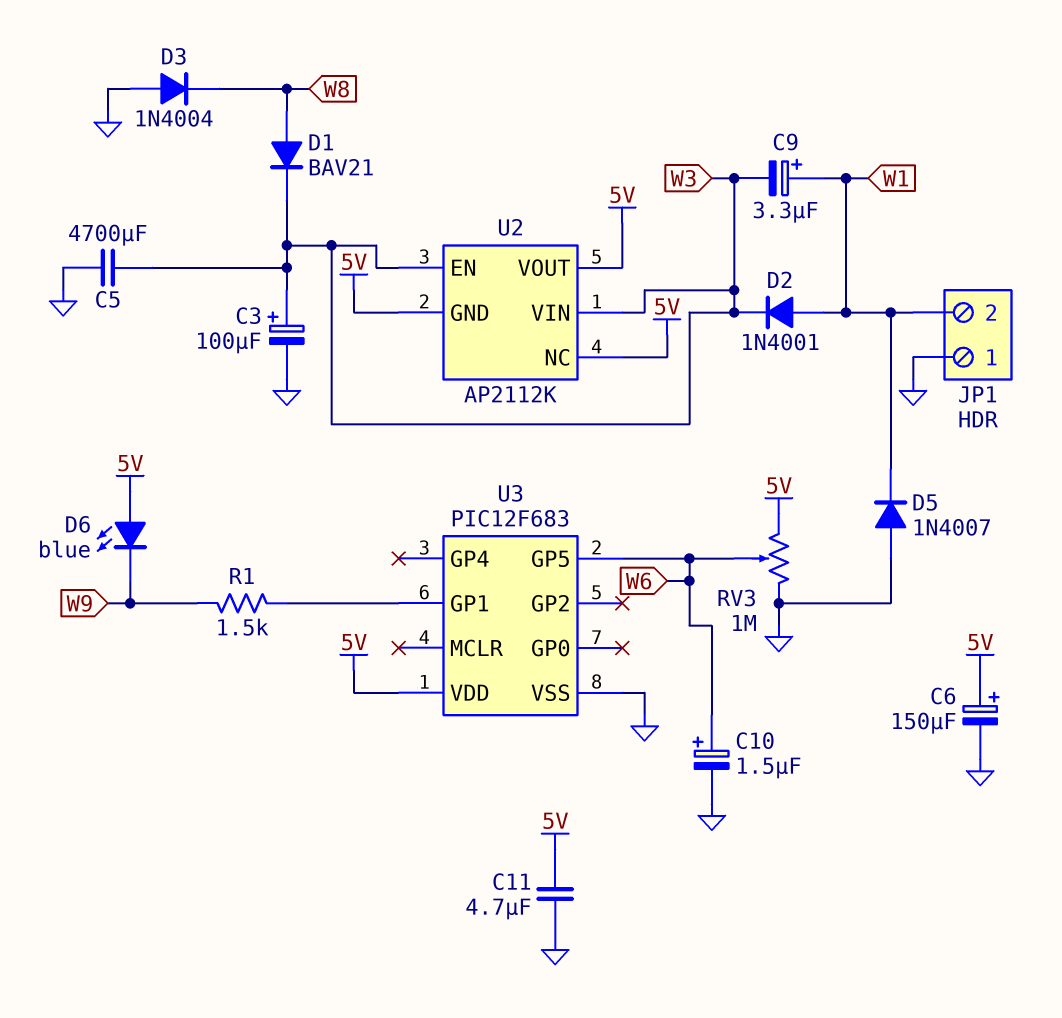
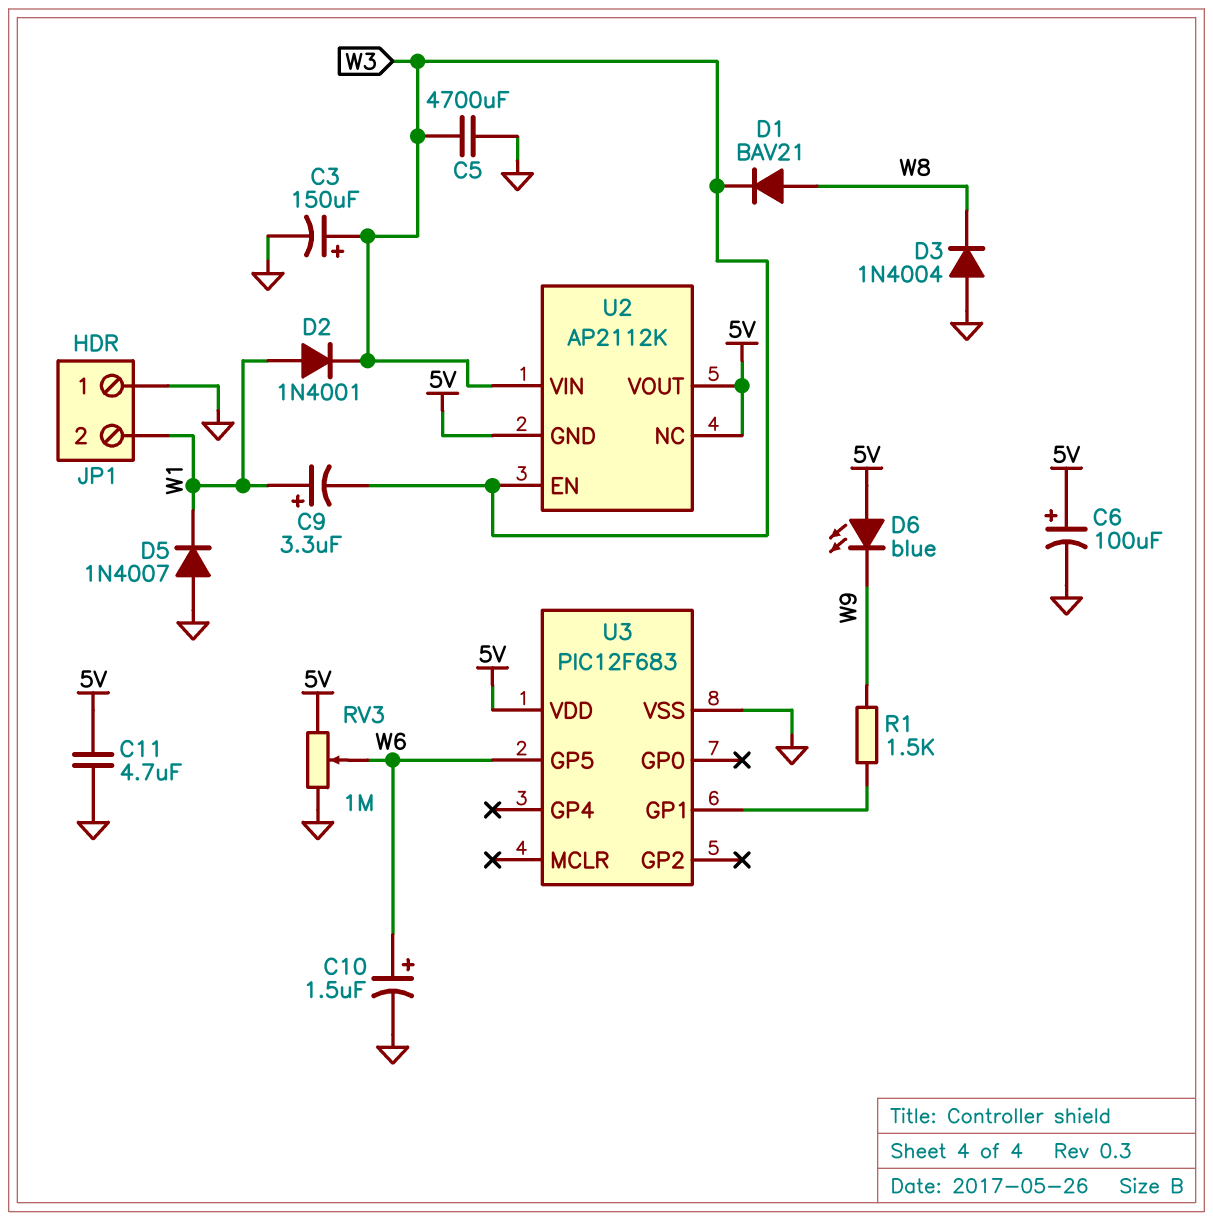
C3: 100uF (plus W3, minus GND) -> 150uF (plus W3, minus GND)
C6: 150uF (plus 5V, minus GND) -> 100uF (plus 5V, minus GND)

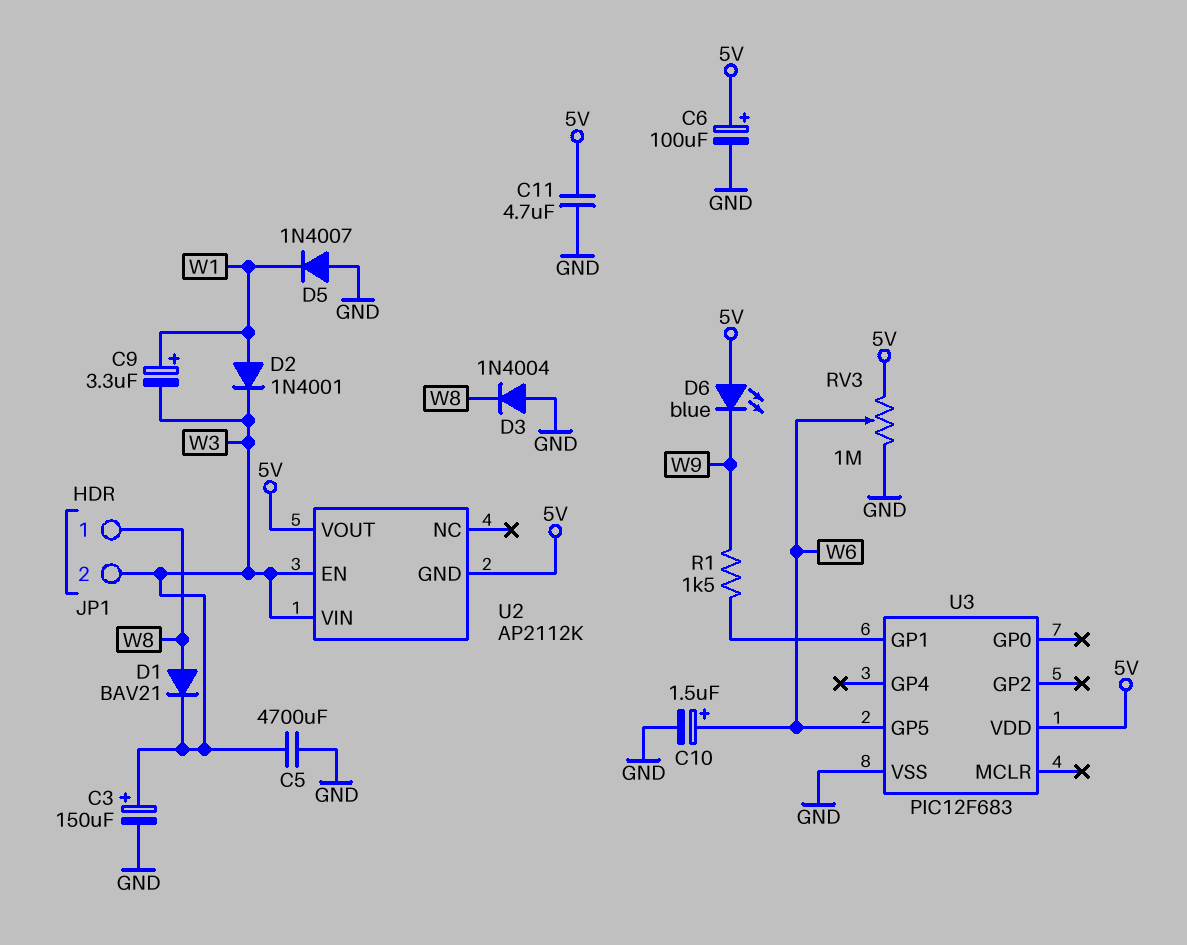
JP1 pin 1: GND -> W8
JP1 pin 2: W1 -> W3
U2 pin NC: 5V -> none

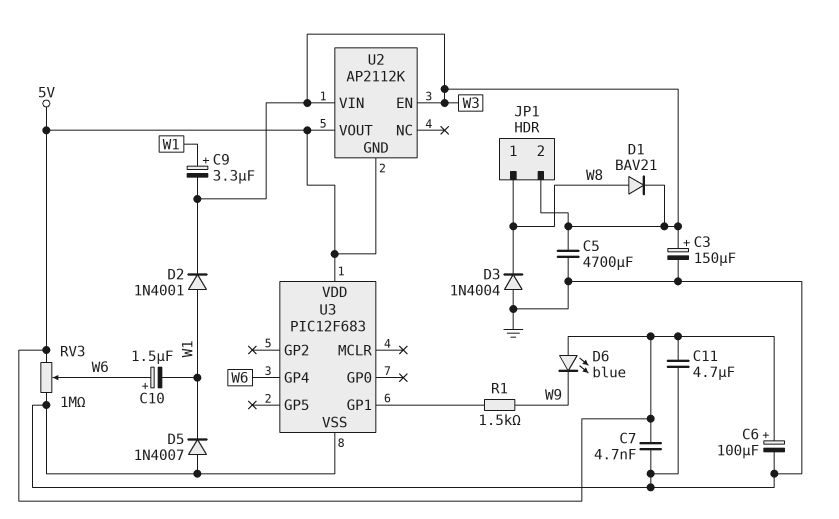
C7: none -> 4.7nF (5V, GND)
C10: 1.5uF (plus W6, minus GND) -> 1.5uF (plus W6, minus W1)
U3 pin GP4: none -> W6
U3 pin GP5: W6 -> none

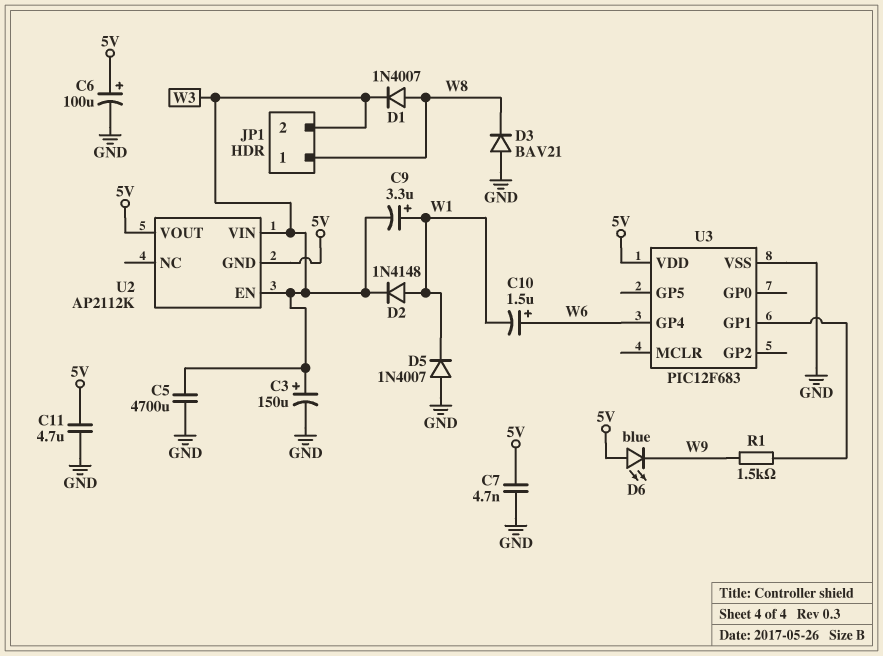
D1: diode BAV21 (A W8, K W3) -> diode 1N4007 (A W8, K W3)
D2: diode 1N4001 (A W1, K W3) -> diode 1N4148 (A W1, K W3)
D3: diode 1N4004 (A GND, K W8) -> diode BAV21 (A GND, K W8)
RV3: 1M (5V, GND, wiper W6) -> none

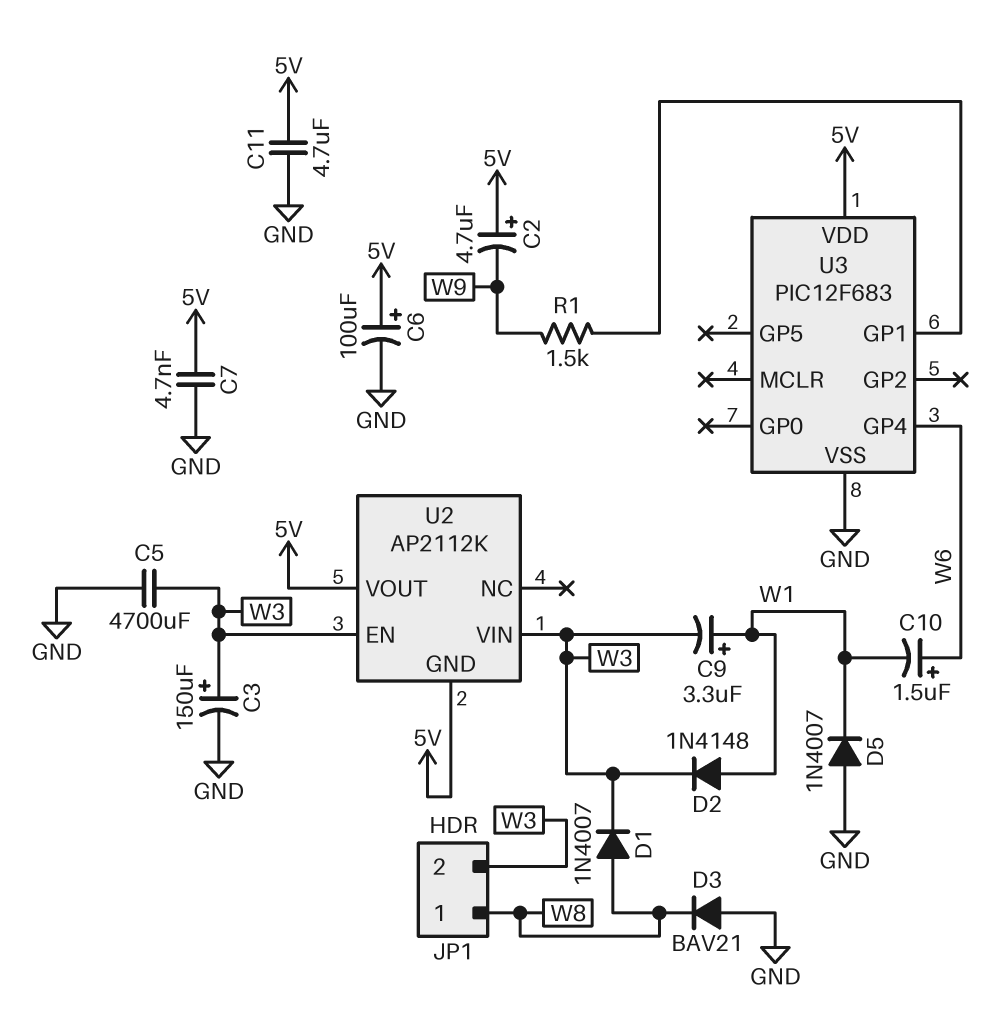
C2: none -> 4.7uF (plus 5V, minus W9)
D6: LED blue (A 5V, K W9) -> none

